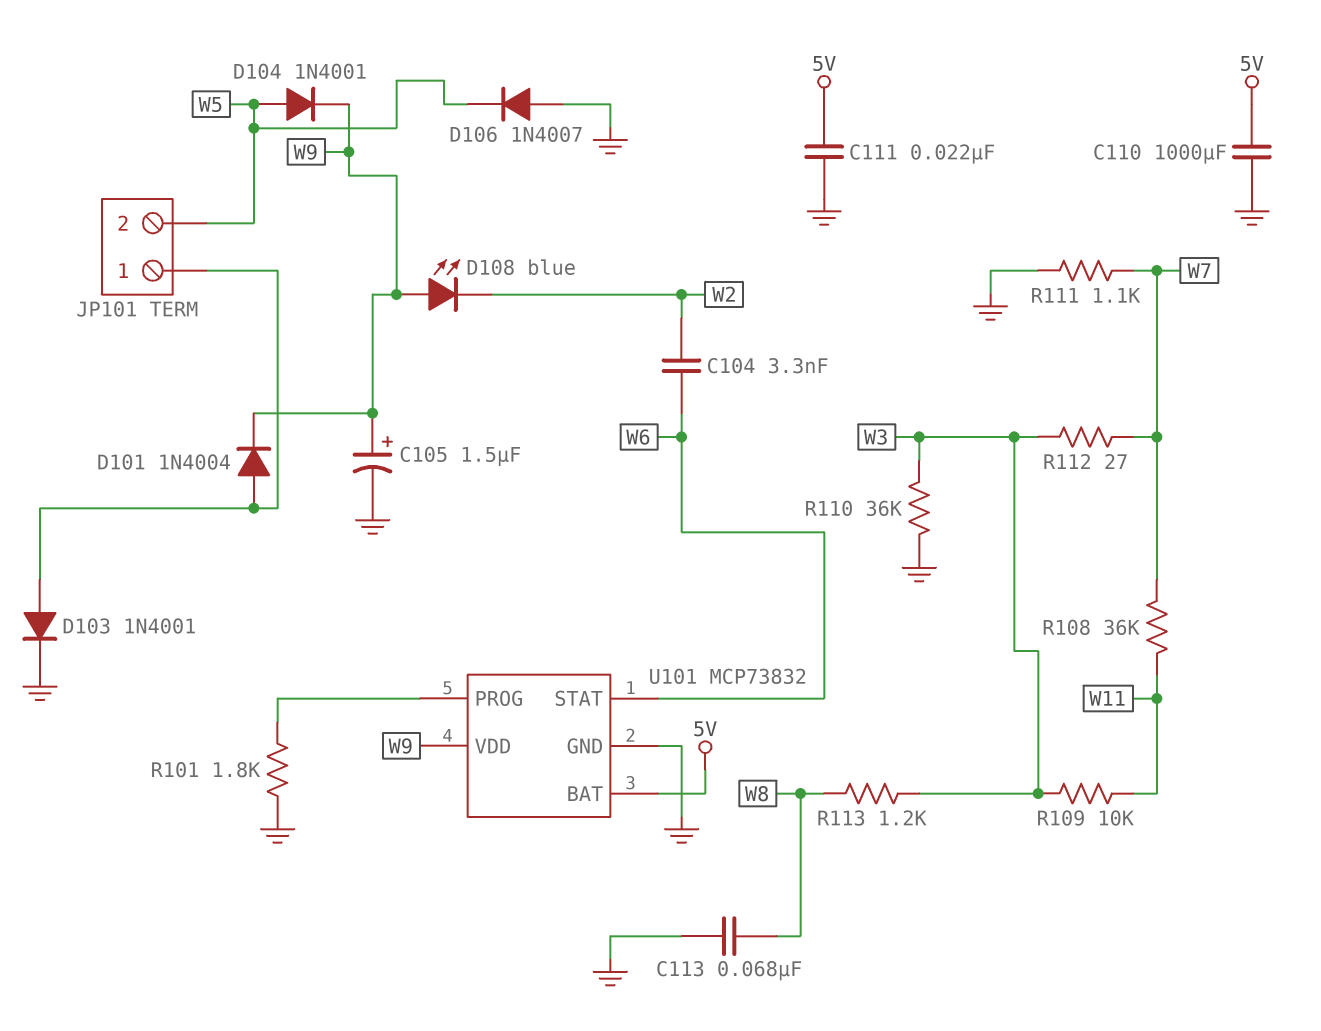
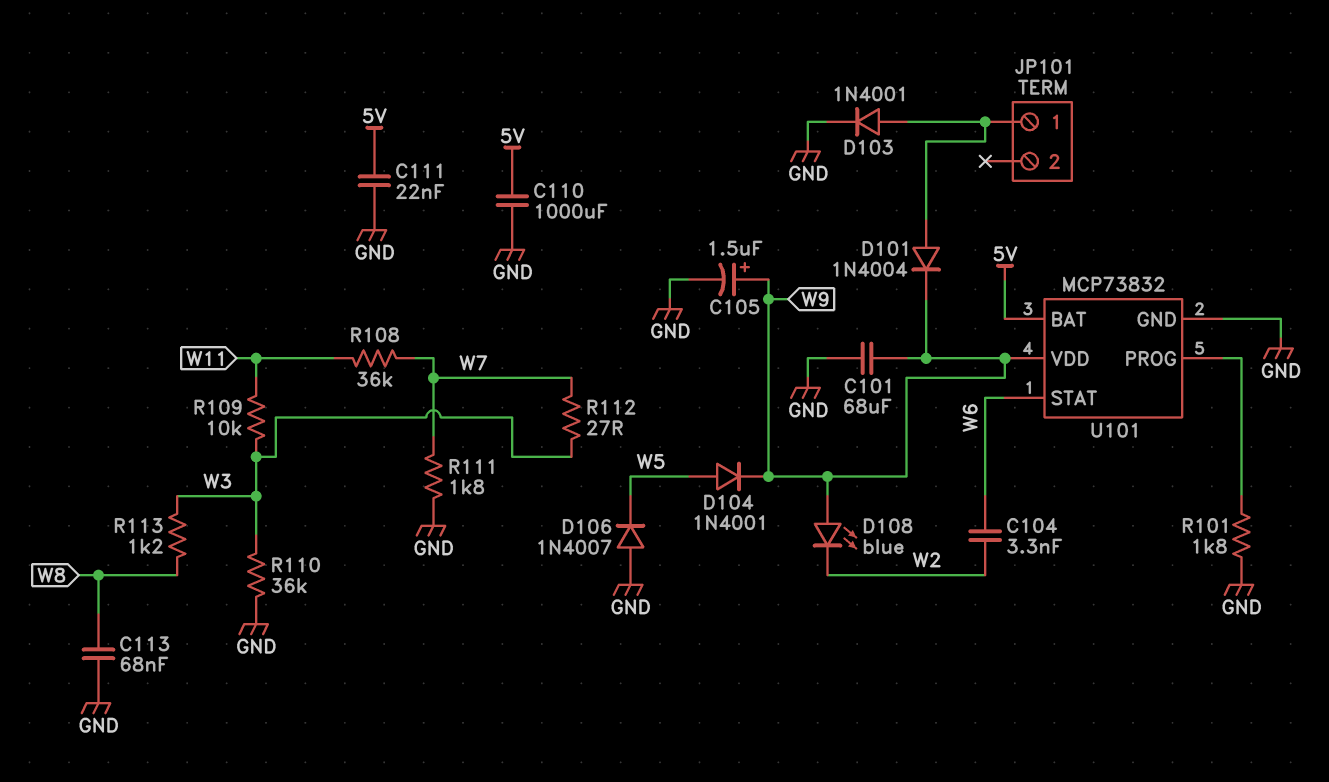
C101: none -> 68uF (GND, W9)
JP101 pin 2: W5 -> none
R111: 1.1k (GND, W7) -> 1.8k (GND, W7)

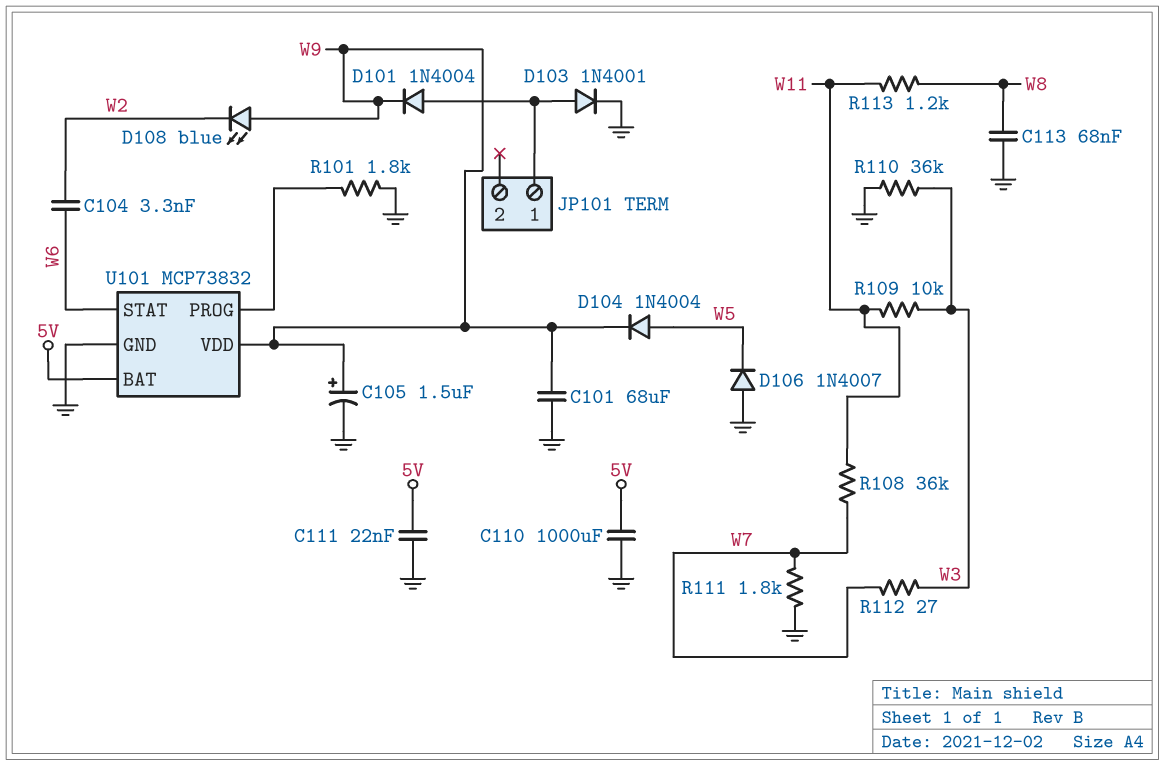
D104: diode 1N4001 (A W5, K W9) -> diode 1N4004 (A W5, K W9)
R113: 1.2k (W3, W8) -> 1.2k (W8, W11)

